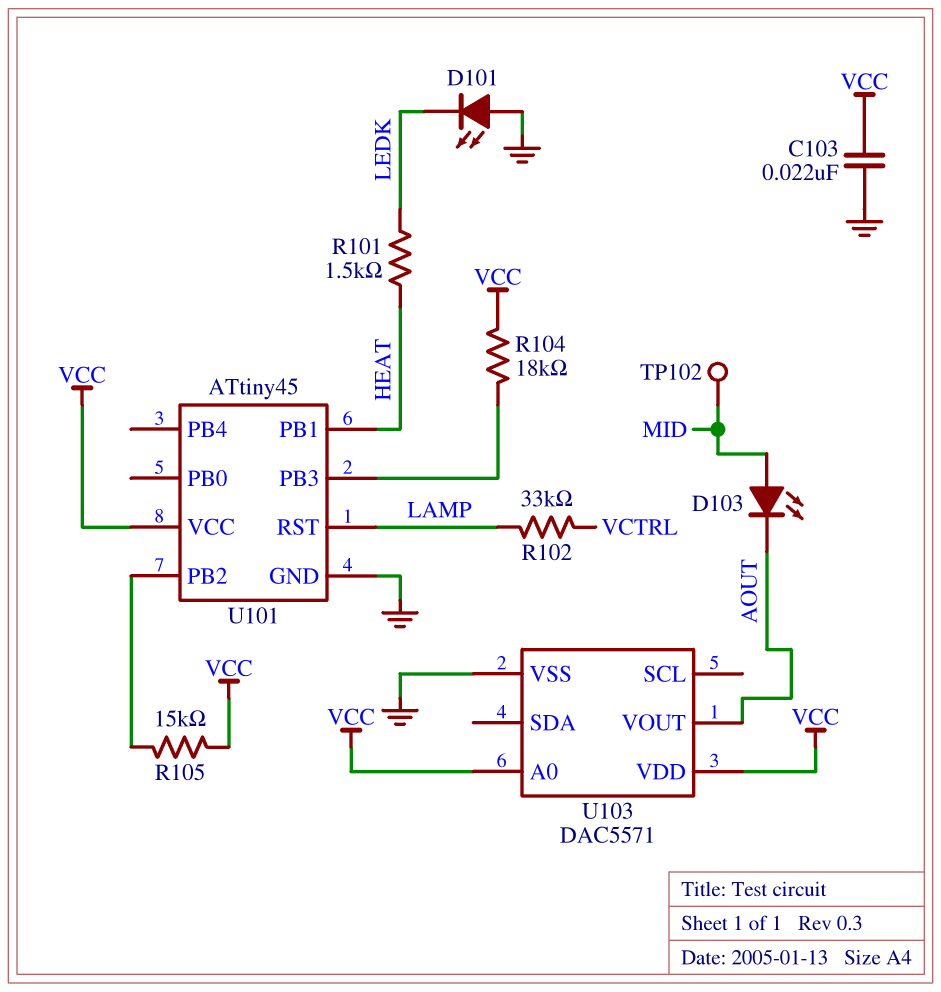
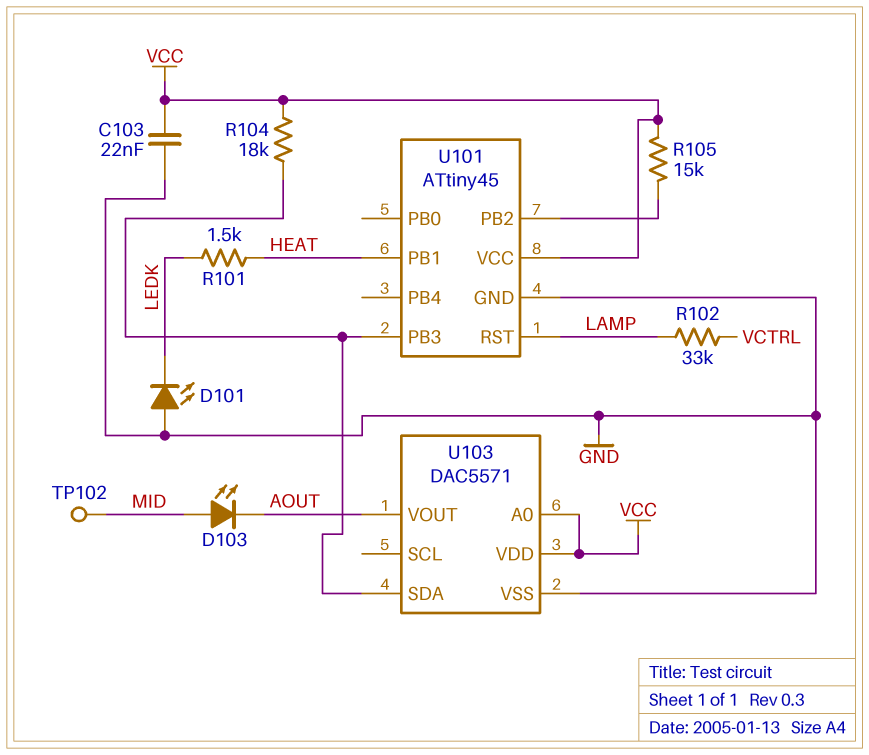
U103 pin SDA: none -> U101/PB3

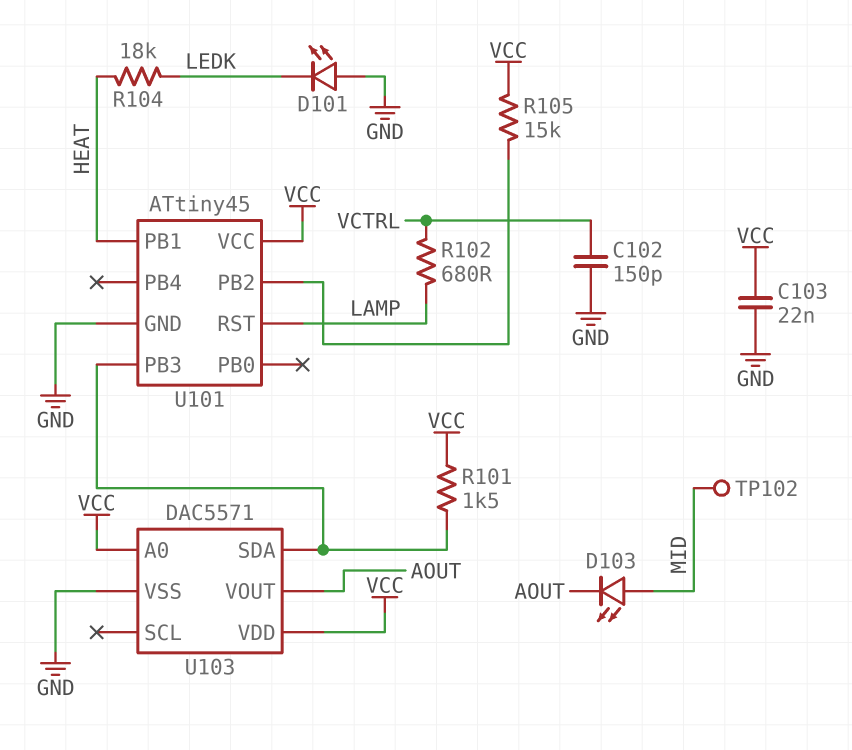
C102: none -> 150pF (GND, VCTRL)
R101: 1.5k (HEAT, LEDK) -> 1.5k (U101/PB3, VCC)
R102: 33k (LAMP, VCTRL) -> 680 (LAMP, VCTRL)
R104: 18k (U101/PB3, VCC) -> 18k (HEAT, LEDK)

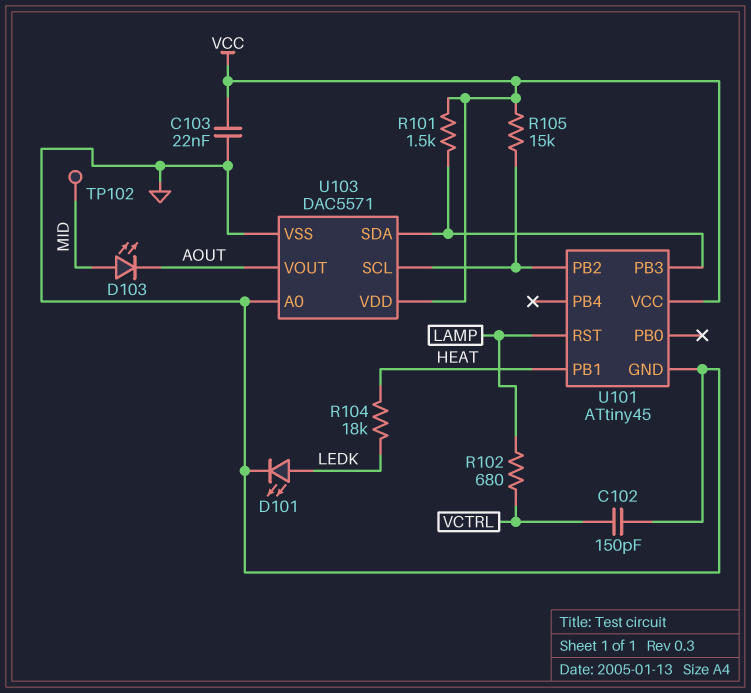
D101: LED (A GND, K LEDK) -> LED (A LEDK, K GND)
U103 pin A0: VCC -> GND
U103 pin SCL: none -> U101/PB2

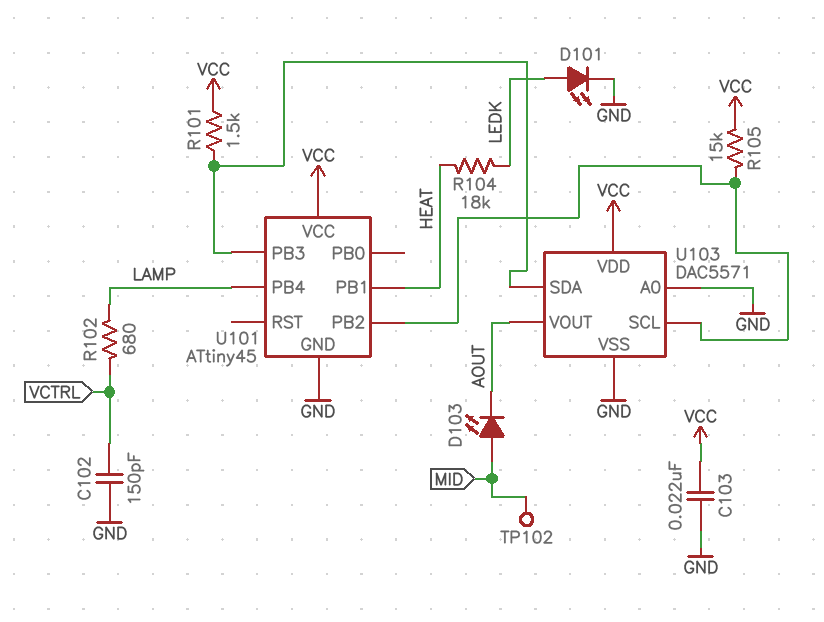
U101 pin PB4: none -> LAMP
U101 pin RST: LAMP -> none

